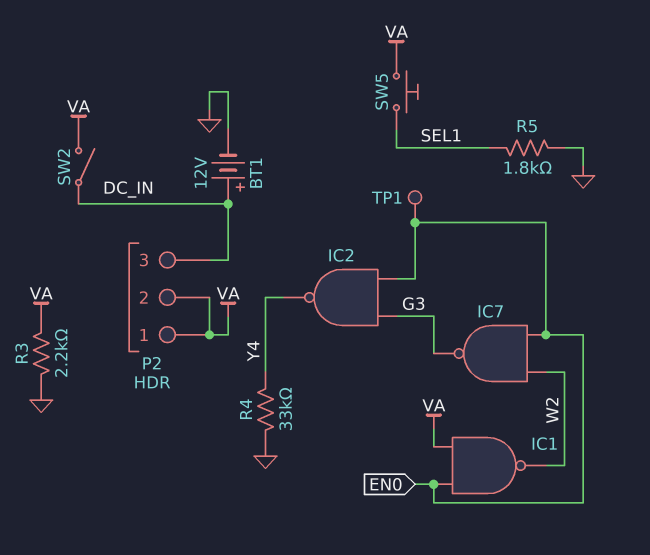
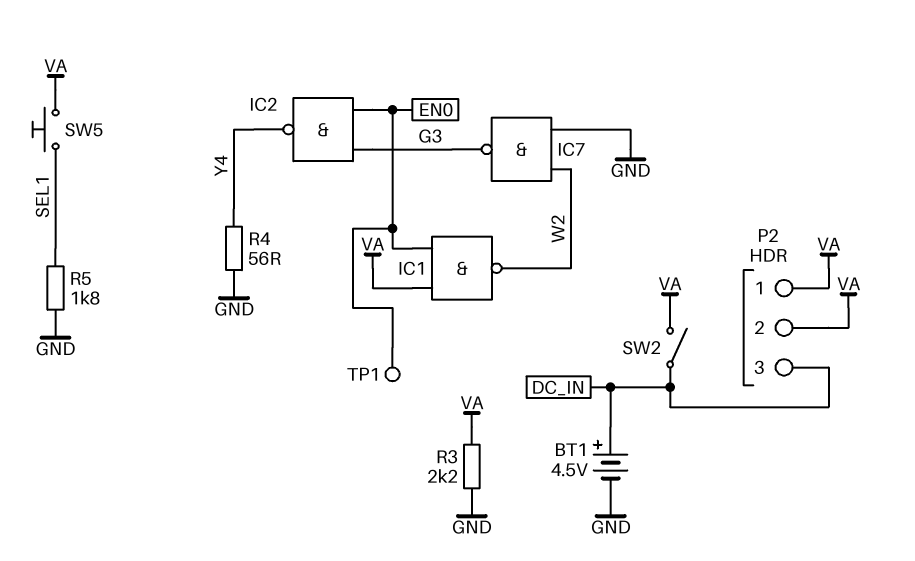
BT1: 12V (plus DC_IN, minus GND) -> 4.5V (plus DC_IN, minus GND)
IC7: NAND (in EN0, in W2, out G3) -> NAND (in GND, in W2, out G3)
R4: 33k (GND, Y4) -> 56 (GND, Y4)

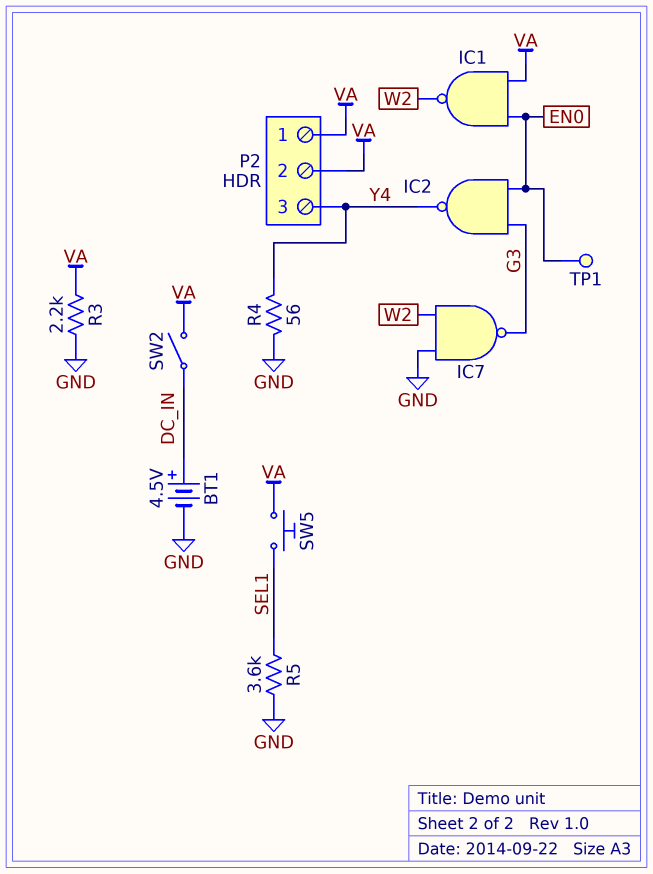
P2 pin 3: DC_IN -> Y4
R5: 1.8k (GND, SEL1) -> 3.6k (GND, SEL1)

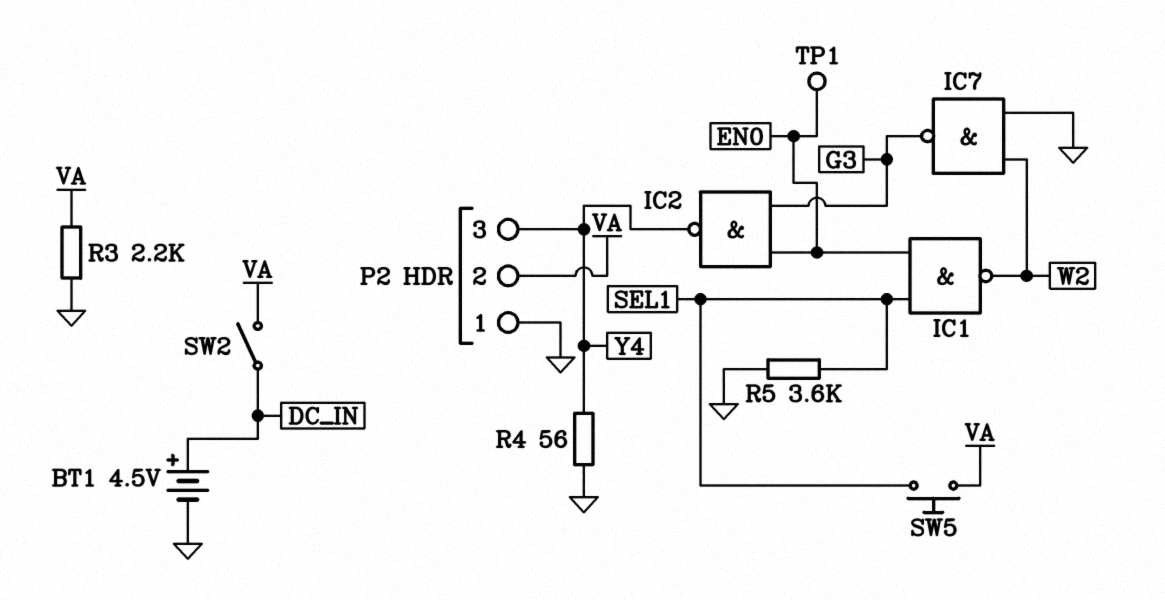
IC1: NAND (in EN0, in VA, out W2) -> NAND (in EN0, in SEL1, out W2)
P2 pin 1: VA -> GND

